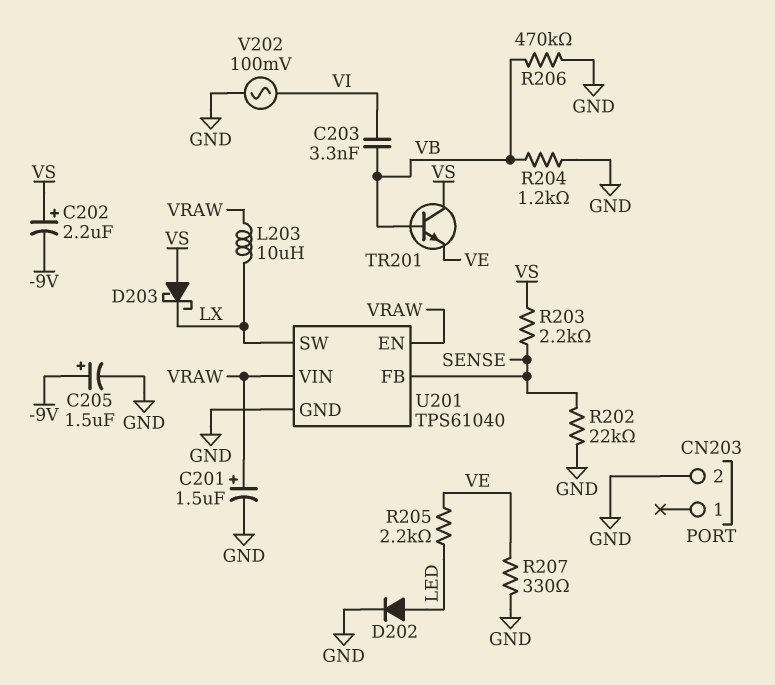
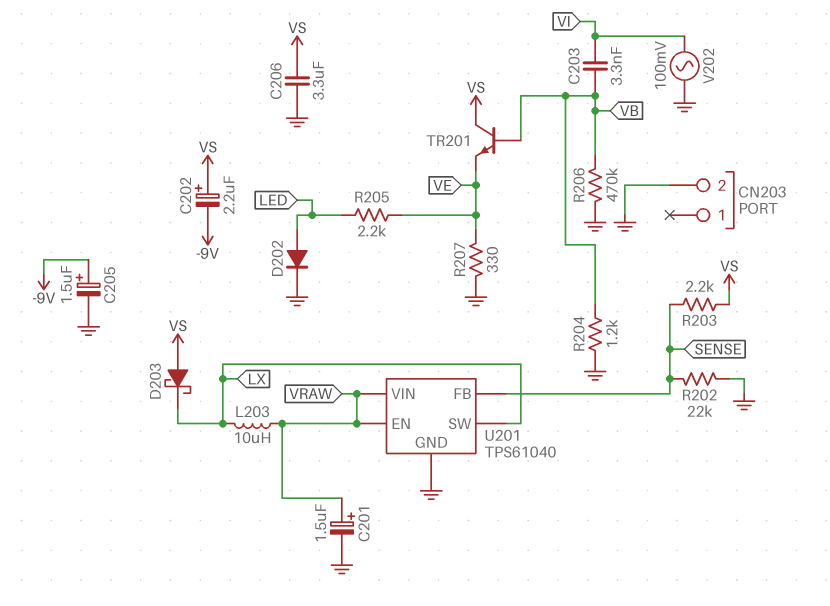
C206: none -> 3.3uF (GND, VS)

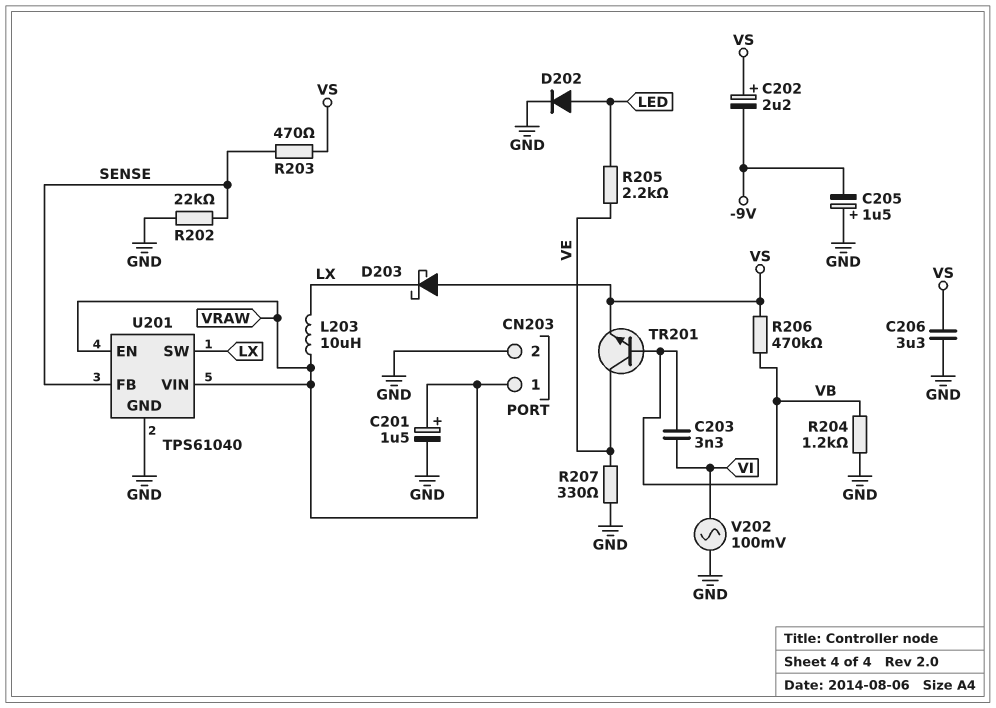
C205: 1.5uF (plus -9V, minus GND) -> 1.5uF (plus GND, minus -9V)
CN203 pin 1: none -> VRAW
R203: 2.2k (SENSE, VS) -> 470 (SENSE, VS)
R206: 470k (GND, VB) -> 470k (VB, VS)
TR201: NPN (B VB, C VS, E VE) -> NPN (B VB, C VE, E VS)

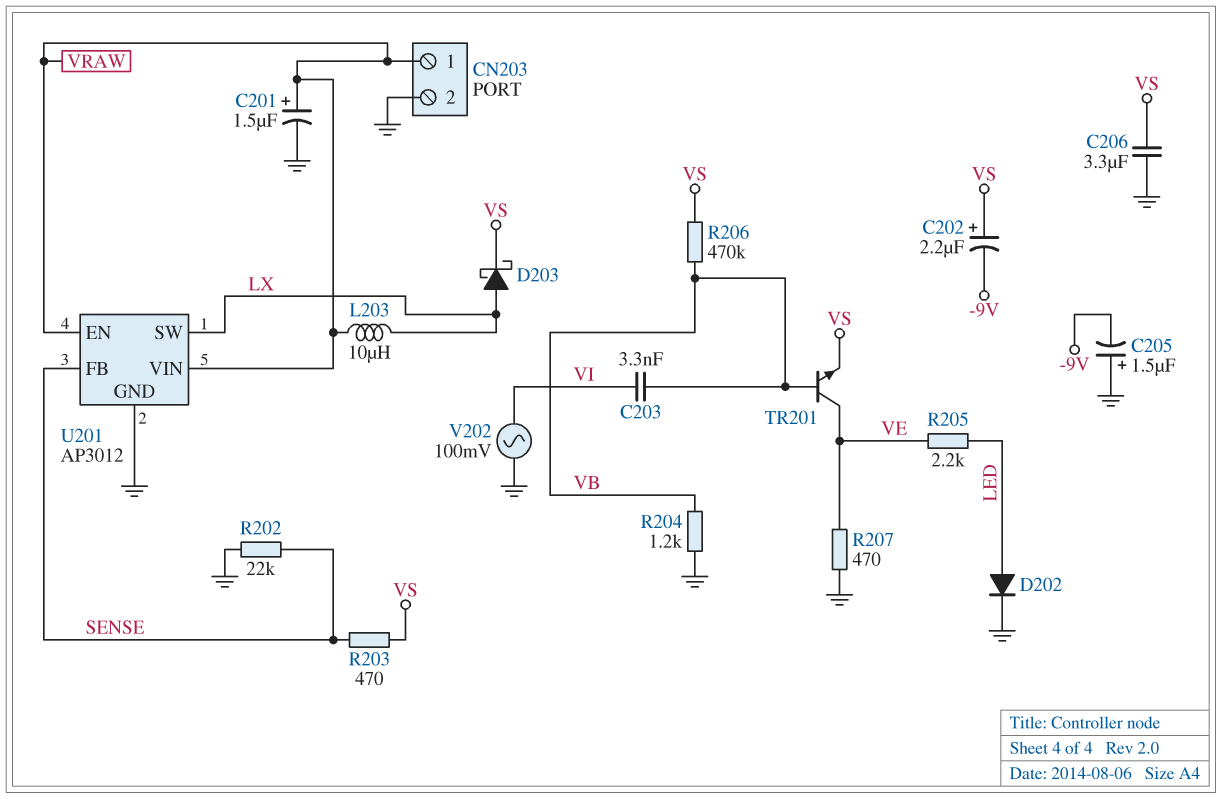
D203: schottky (A VS, K LX) -> schottky (A LX, K VS)
R207: 330 (GND, VE) -> 470 (GND, VE)
U201: TPS61040 -> AP3012

